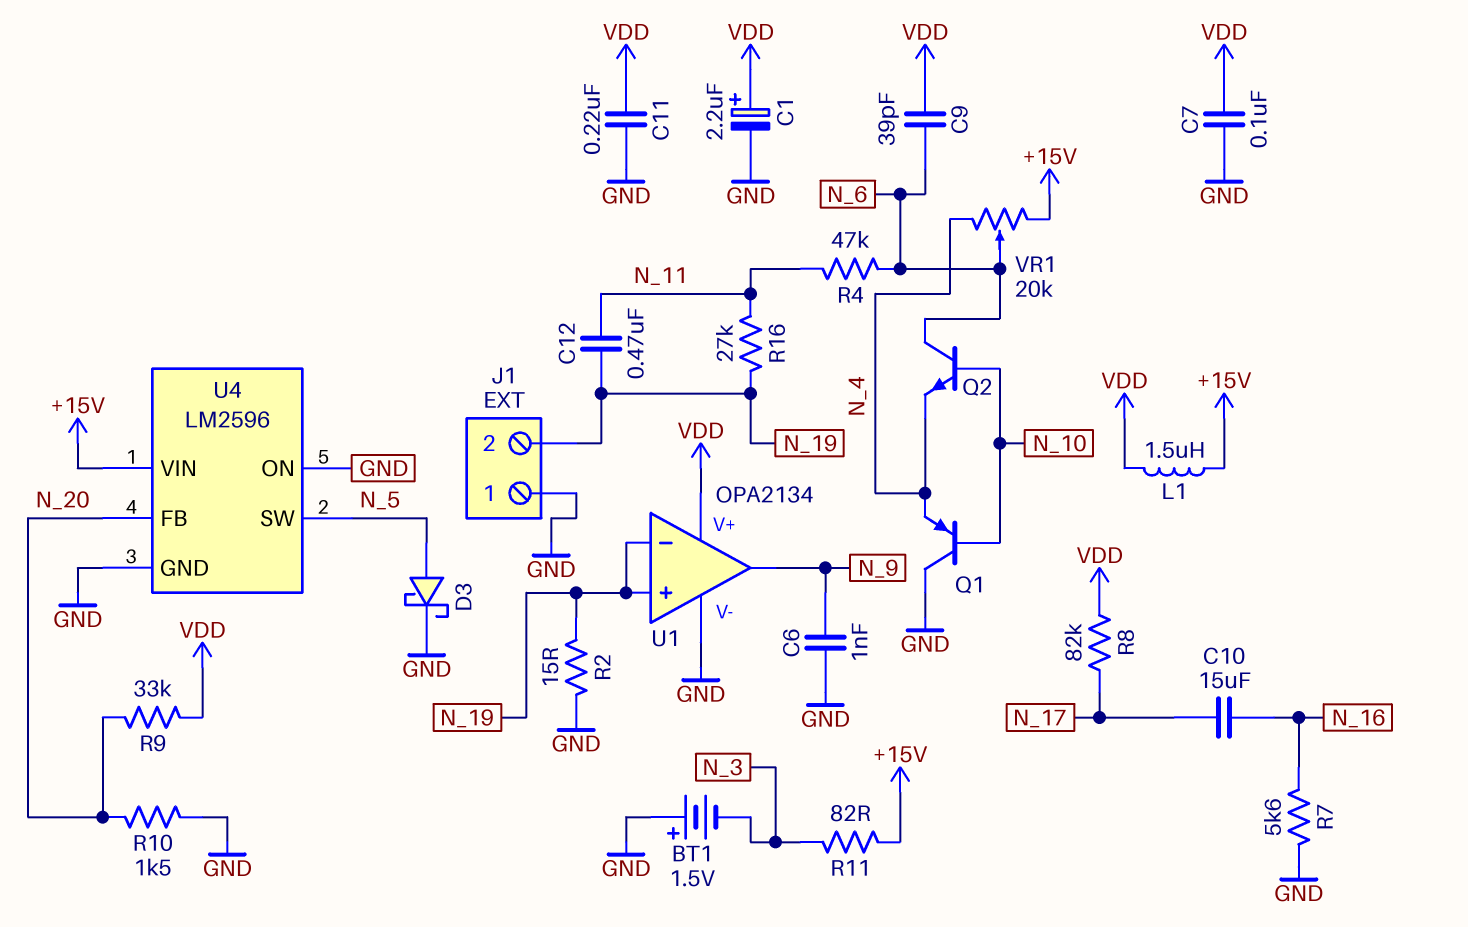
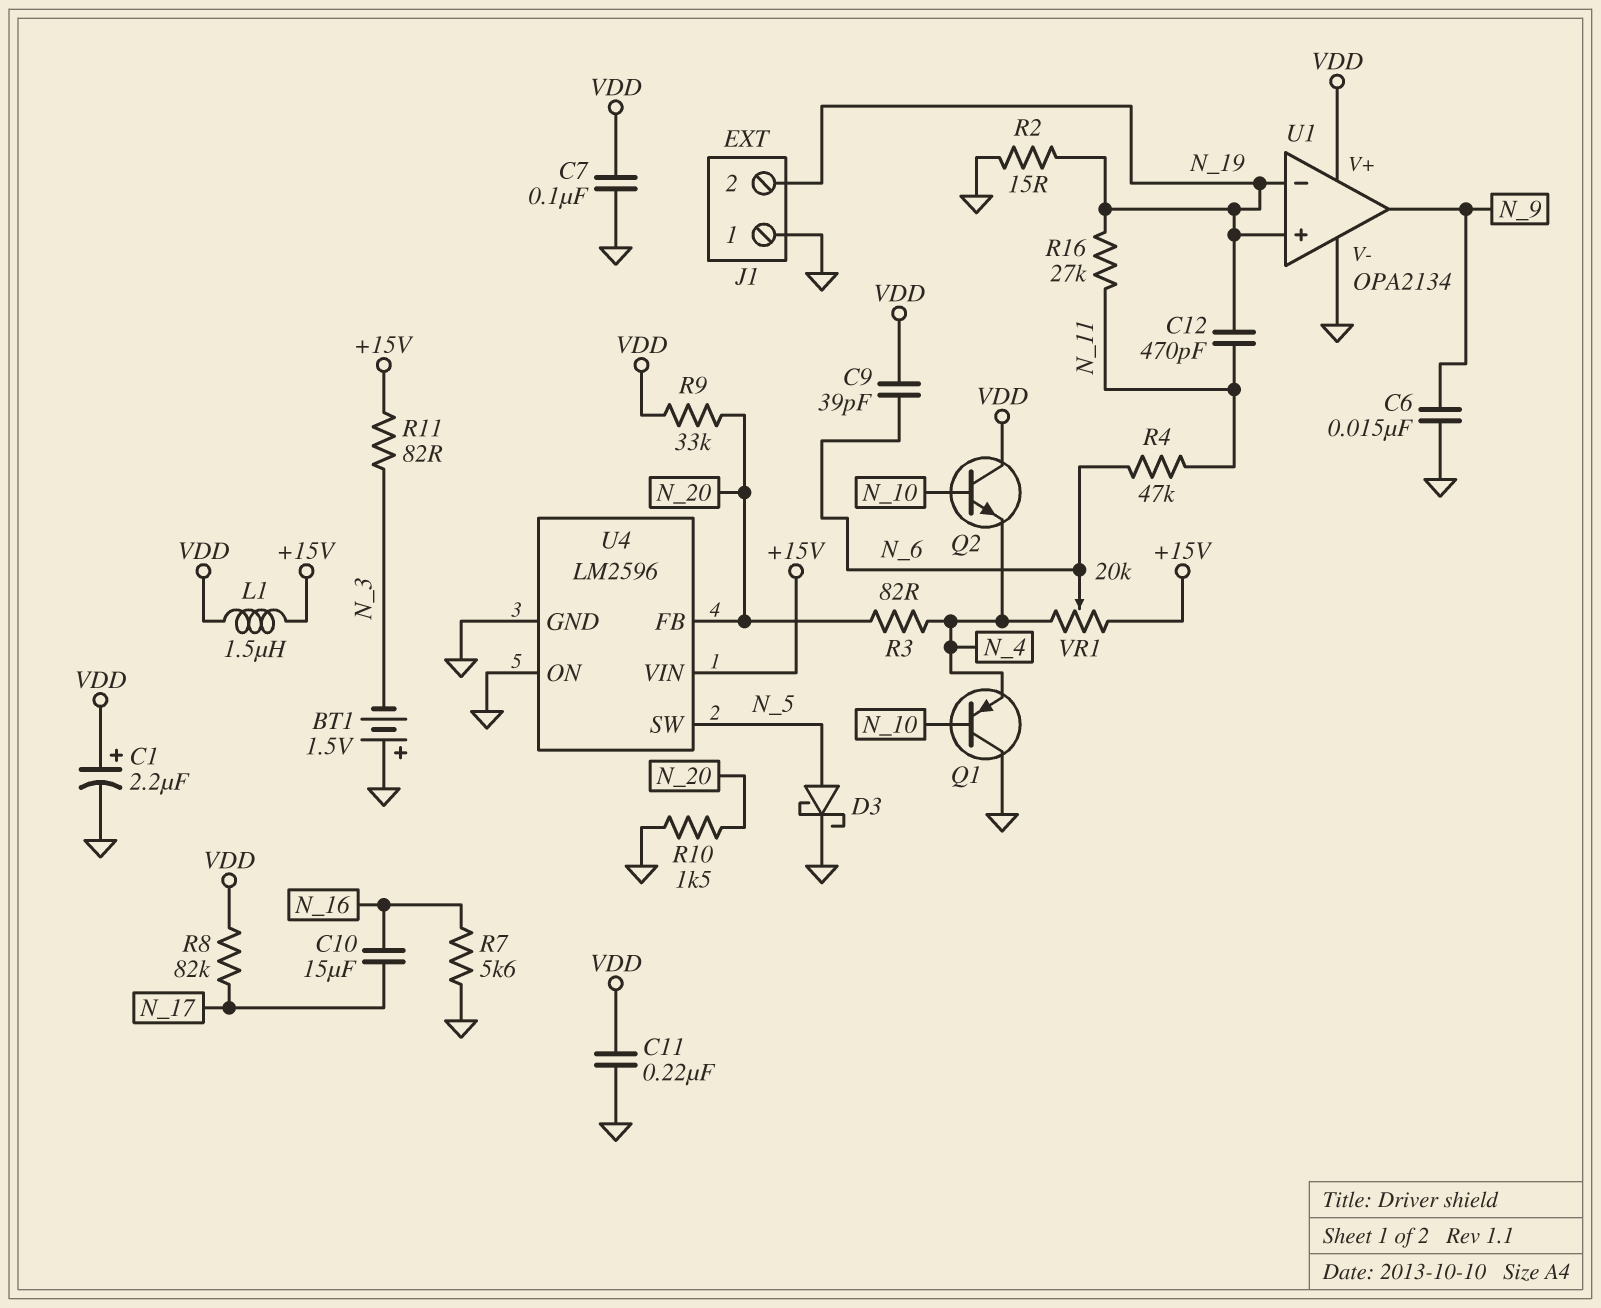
C6: 1nF (GND, N_9) -> 15nF (GND, N_9)
C12: 470nF (N_11, N_19) -> 470pF (N_11, N_19)
Q2: NPN (B N_10, C N_6, E N_4) -> NPN (B N_10, C VDD, E N_4)
R3: none -> 82 (N_4, N_20)

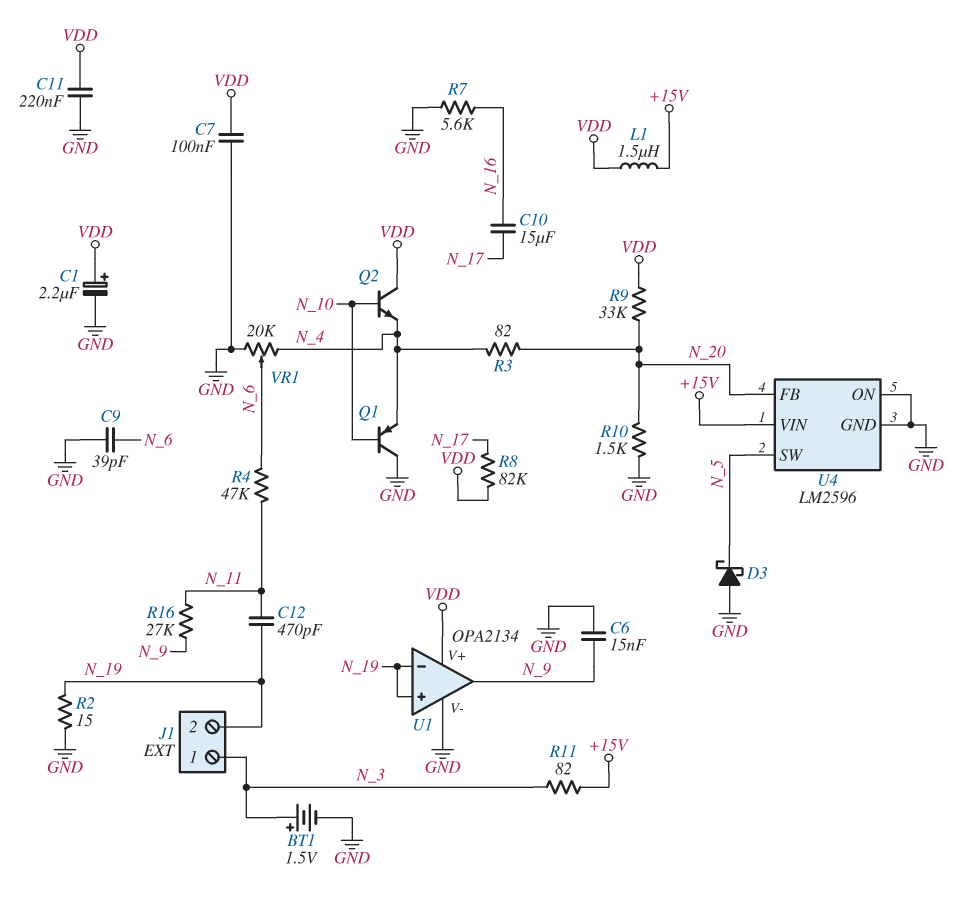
BT1: 1.5V (plus GND, minus N_3) -> 1.5V (plus N_3, minus GND)
C9: 39pF (N_6, VDD) -> 39pF (GND, N_6)
D3: schottky (A N_5, K GND) -> schottky (A GND, K N_5)
J1 pin 1: GND -> N_3
R16: 27k (N_11, N_19) -> 27k (N_9, N_11)
VR1: 20k (+15V, N_4, wiper N_6) -> 20k (GND, N_4, wiper N_6)

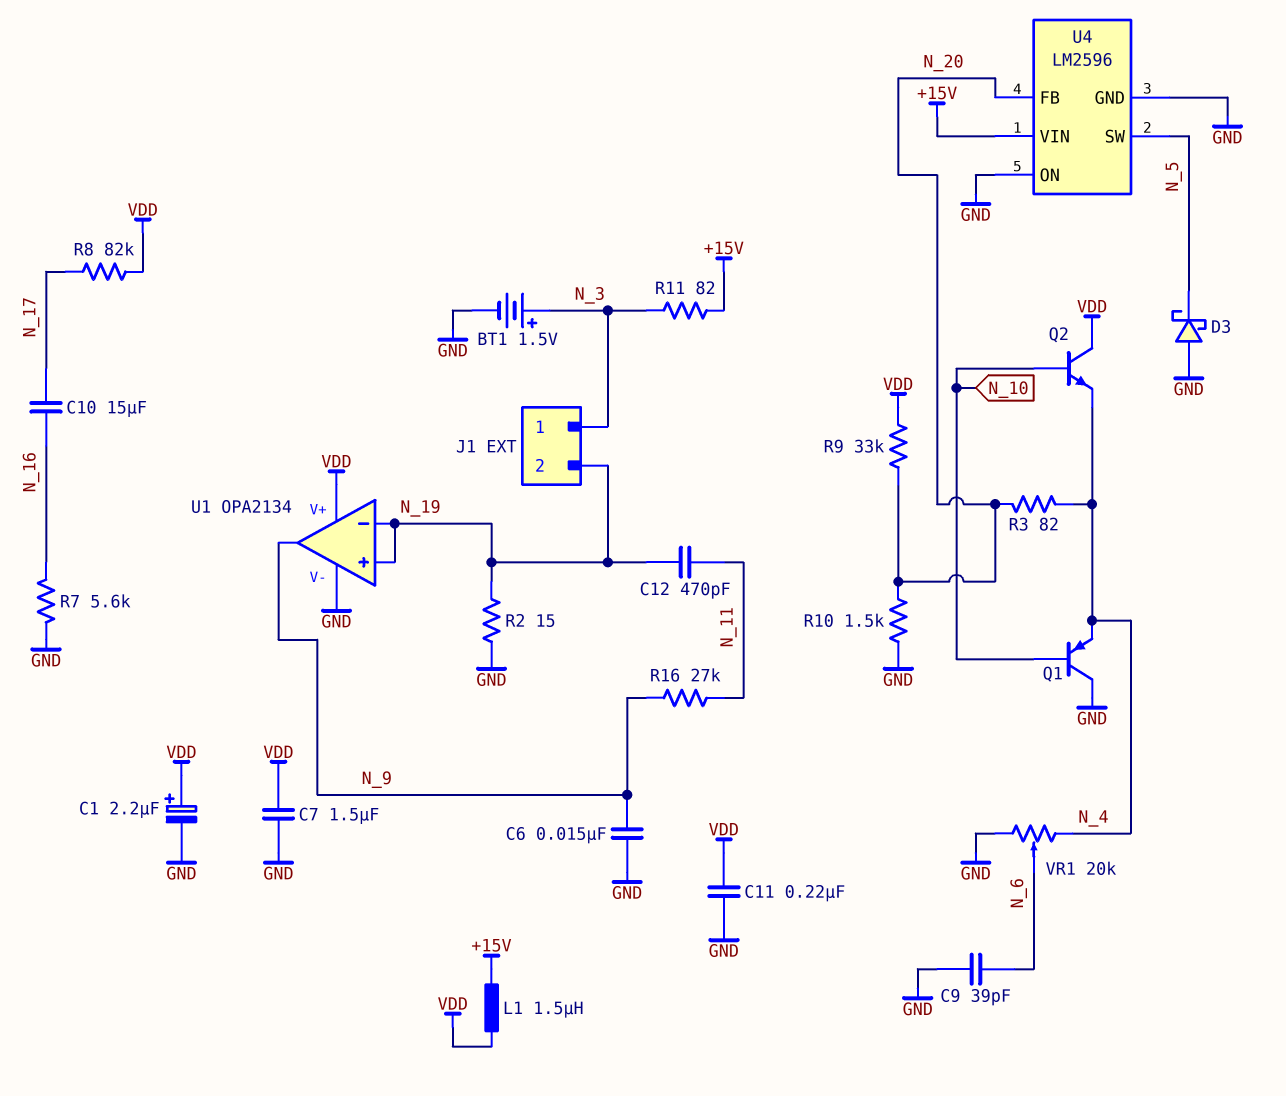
C7: 100nF (GND, VDD) -> 1.5uF (GND, VDD)
R4: 47k (N_6, N_11) -> none

